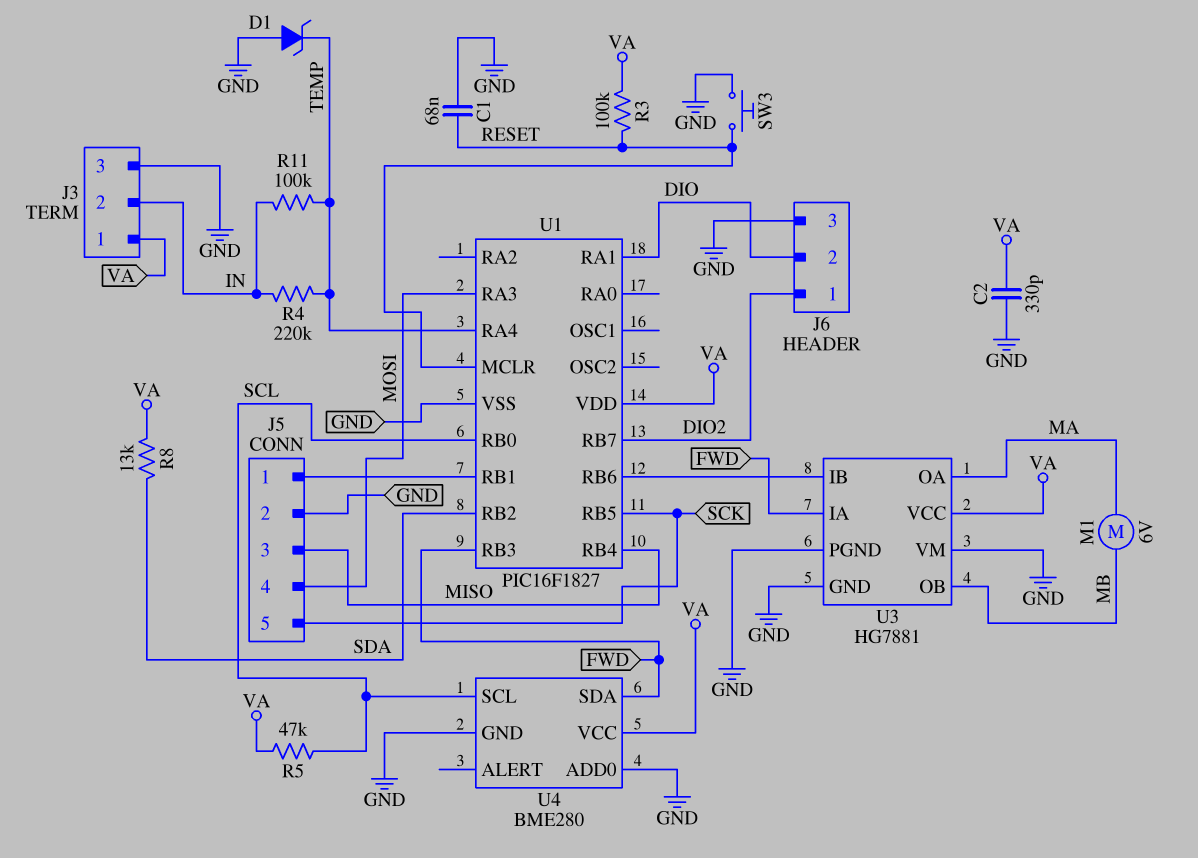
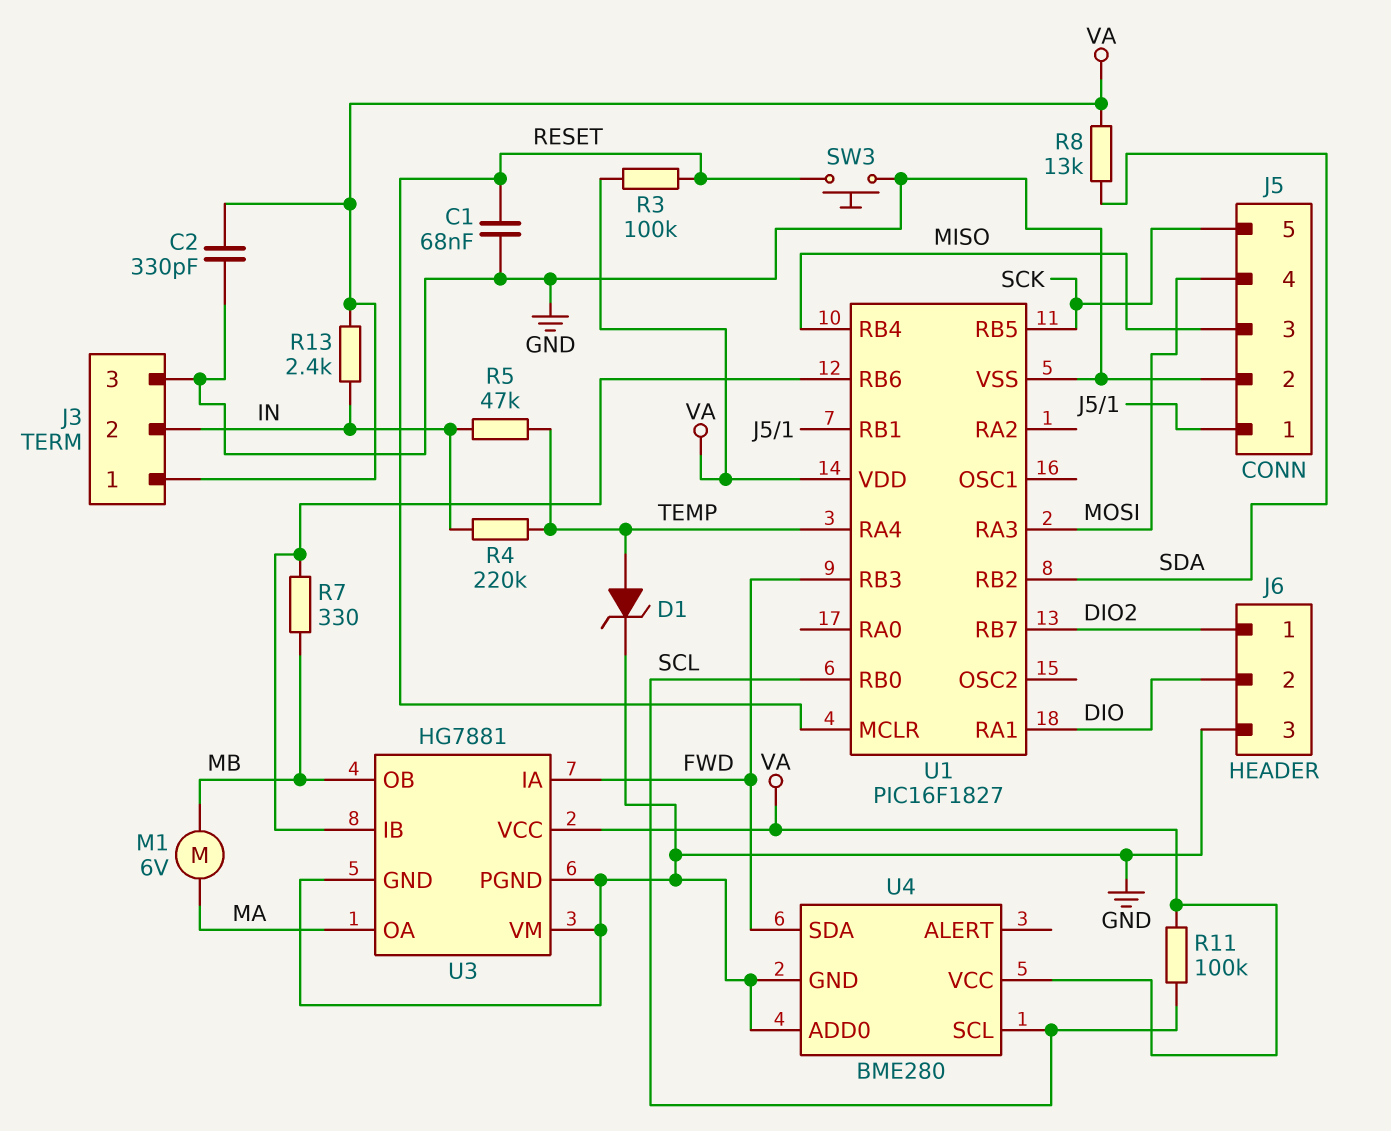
D1: zener (A GND, K TEMP) -> zener (A TEMP, K GND)
R5: 47k (SCL, VA) -> 47k (IN, TEMP)
R7: none -> 330 (MB, U1/RB6)
R11: 100k (IN, TEMP) -> 100k (SCL, VA)
R13: none -> 2.4k (IN, VA)

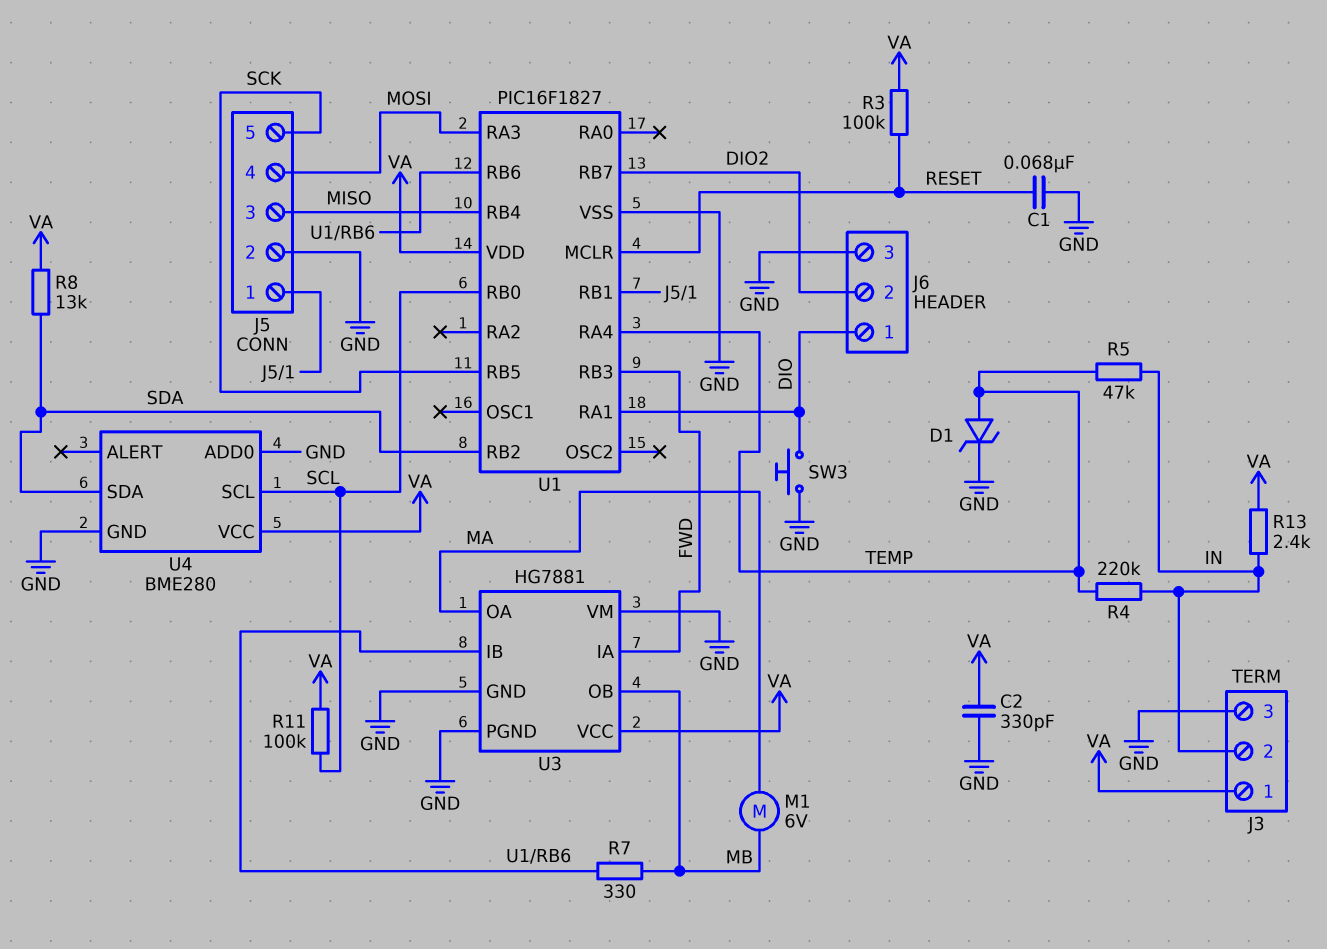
J6 pin 1: DIO2 -> DIO
J6 pin 2: DIO -> DIO2
SW3: button (GND, RESET) -> button (DIO, GND)
U4 pin SDA: FWD -> SDA

